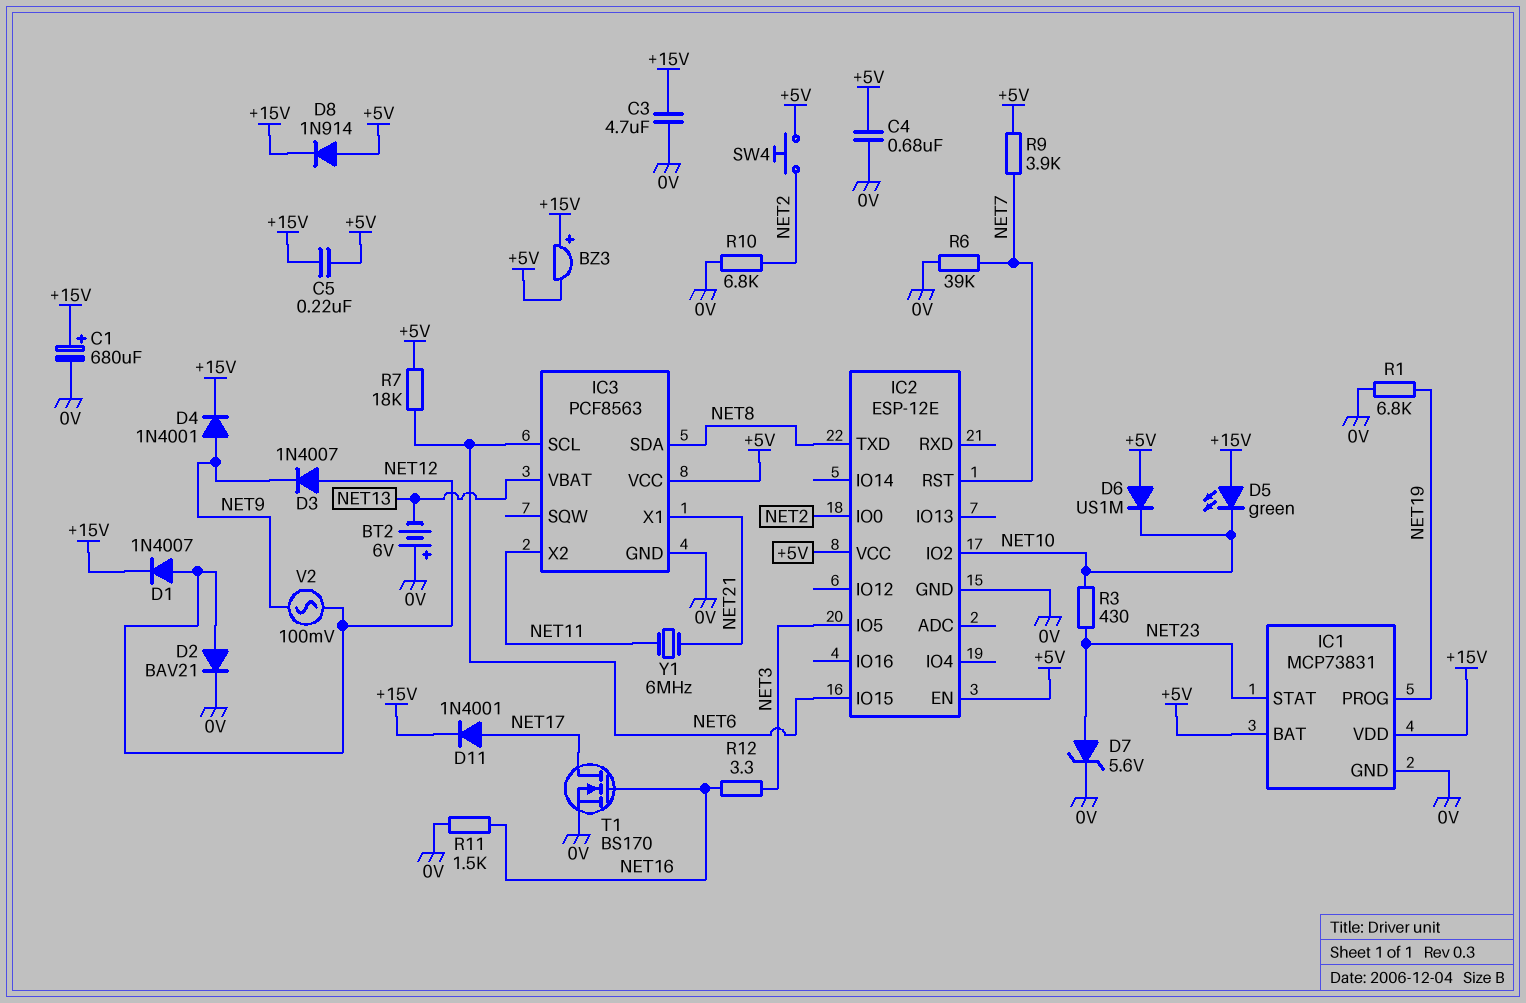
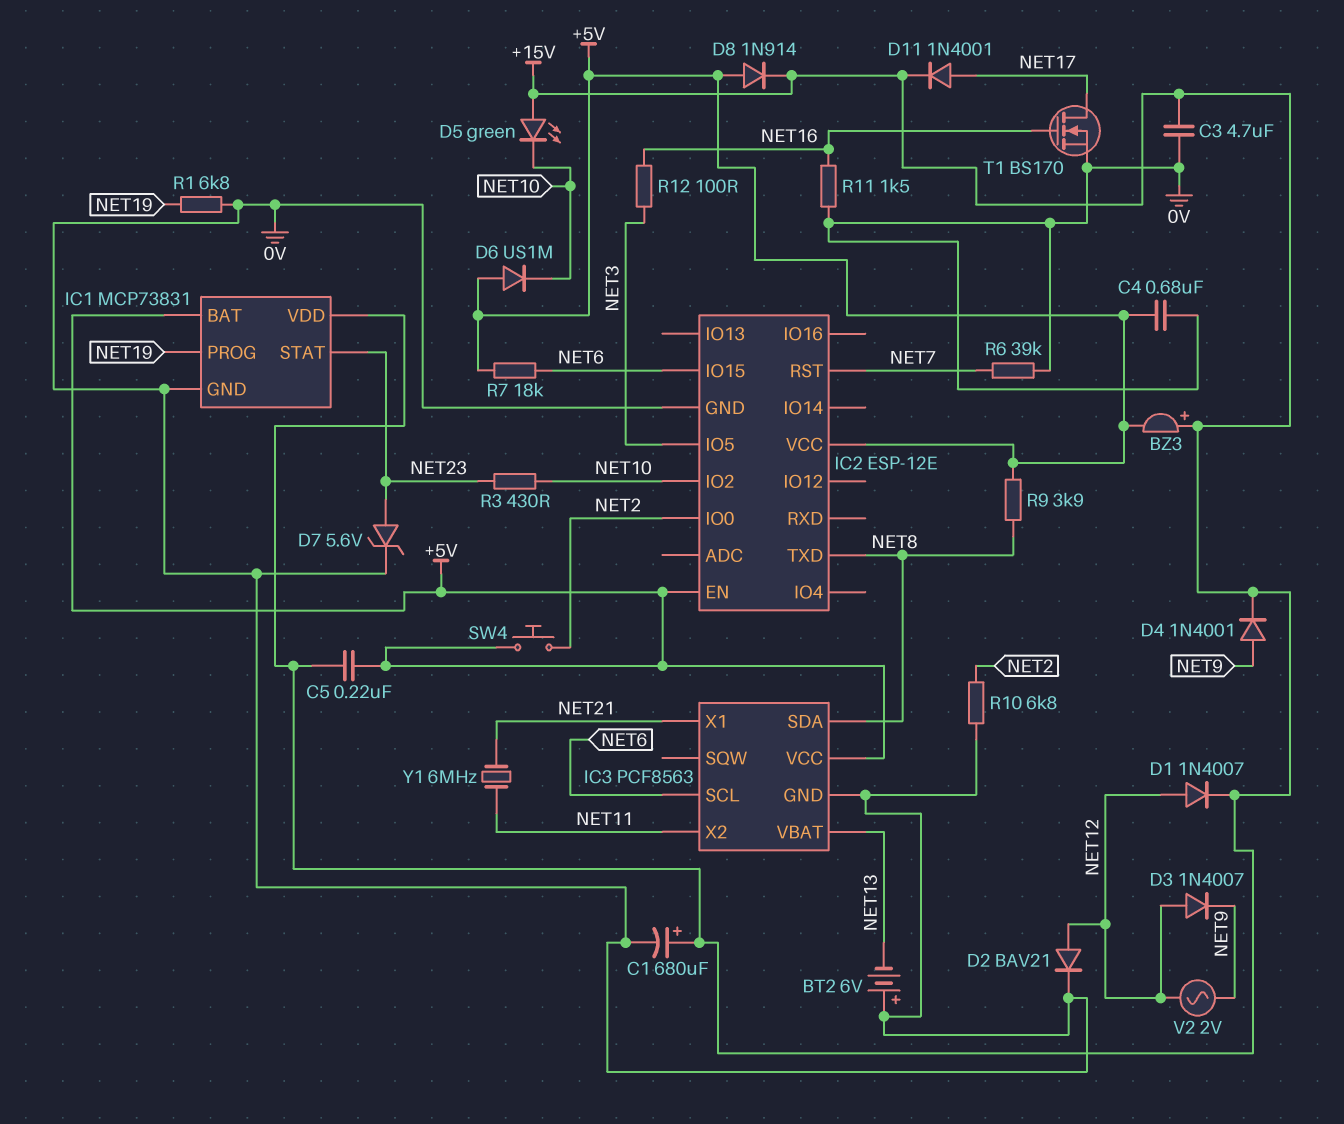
R9: 3.9k (+5V, NET7) -> 3.9k (+5V, NET8)
R12: 3.3 (NET3, NET16) -> 100 (NET3, NET16)
V2: AC 100mV (NET9, NET12) -> AC 2V (NET9, NET12)

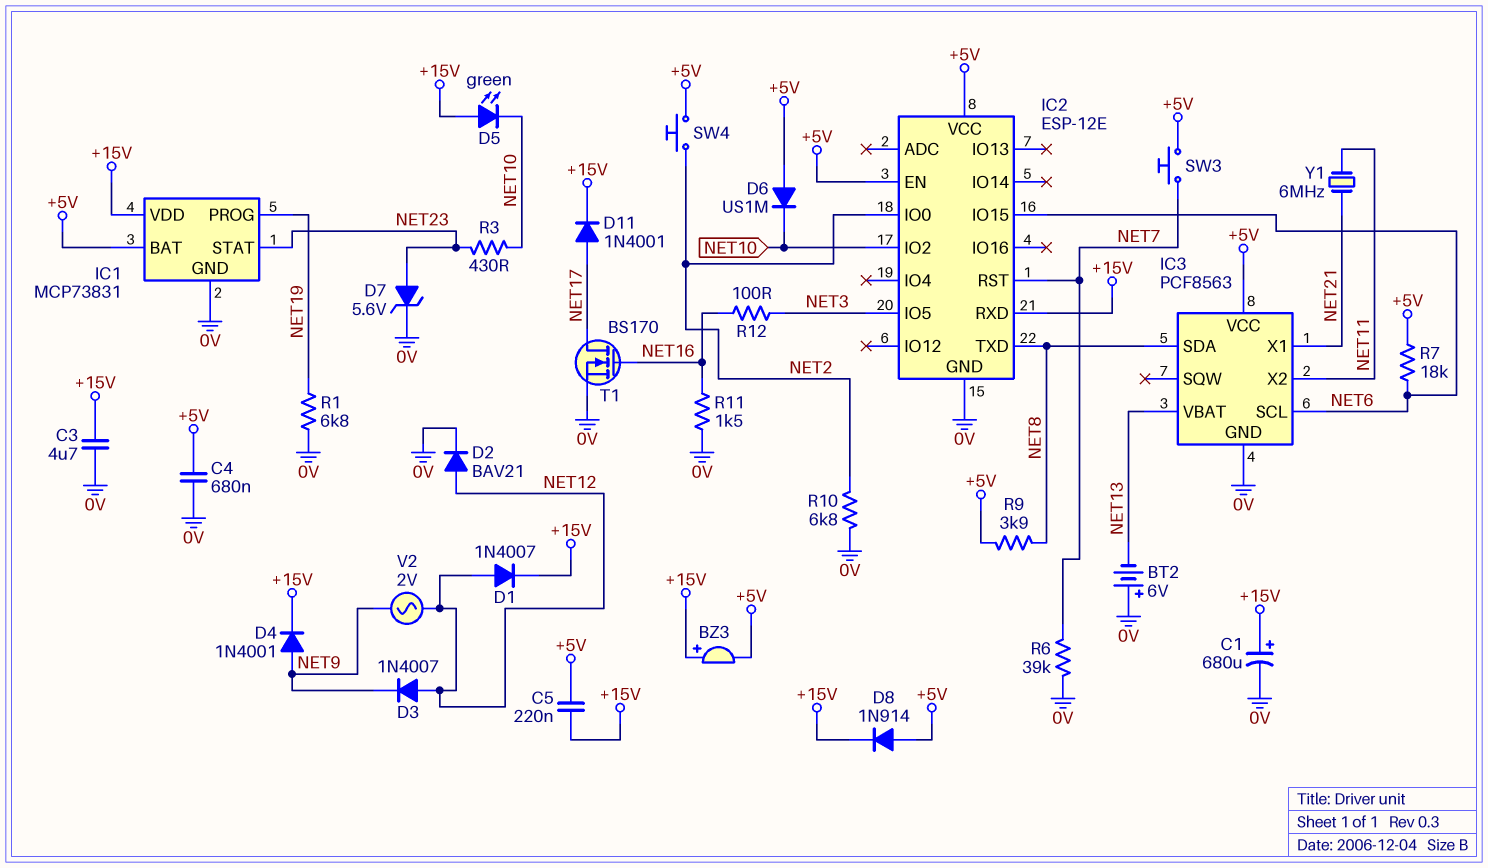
IC2 pin RXD: none -> +15V
SW3: none -> button (+5V, NET7)

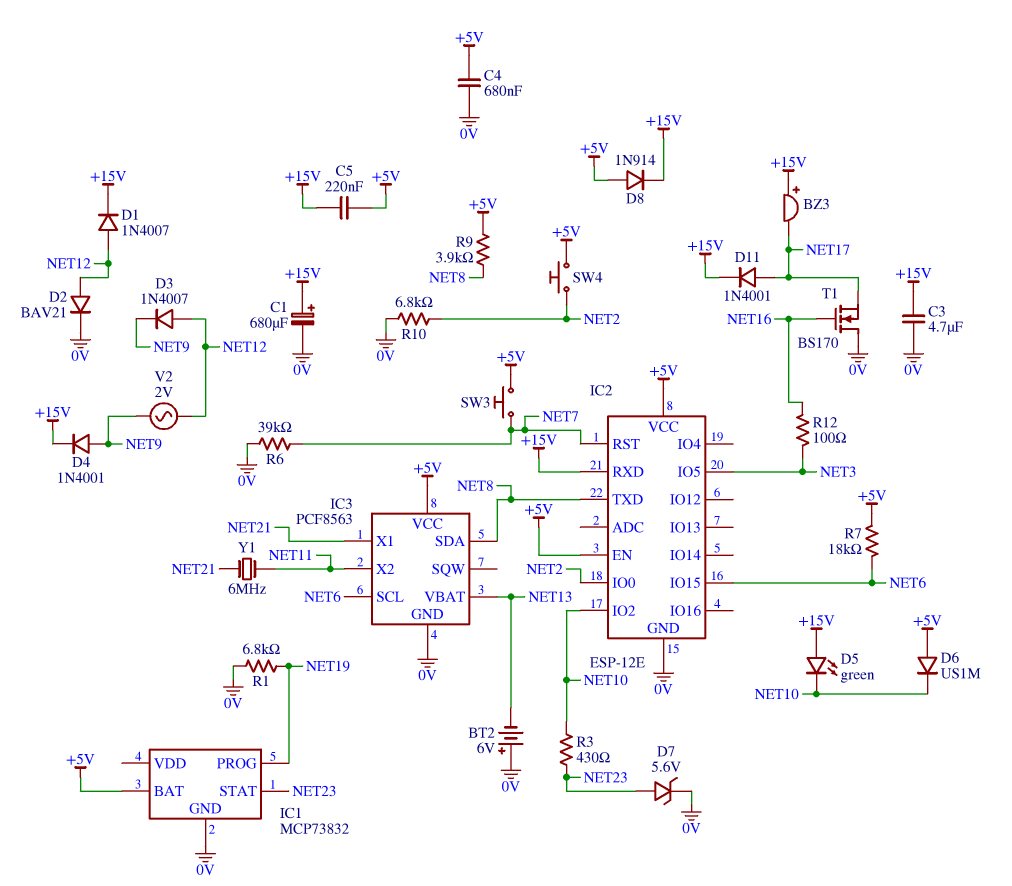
BZ3: buzzer (plus +15V, minus +5V) -> buzzer (plus +15V, minus NET17)
IC1: MCP73831 -> MCP73832
IC1 pin VDD: +15V -> none
R11: 1.5k (0V, NET16) -> none
T1: NMOS BS170 (G NET16, D NET17, S 0V) -> NMOS BS170 (G NET16, D 0V, S NET17)

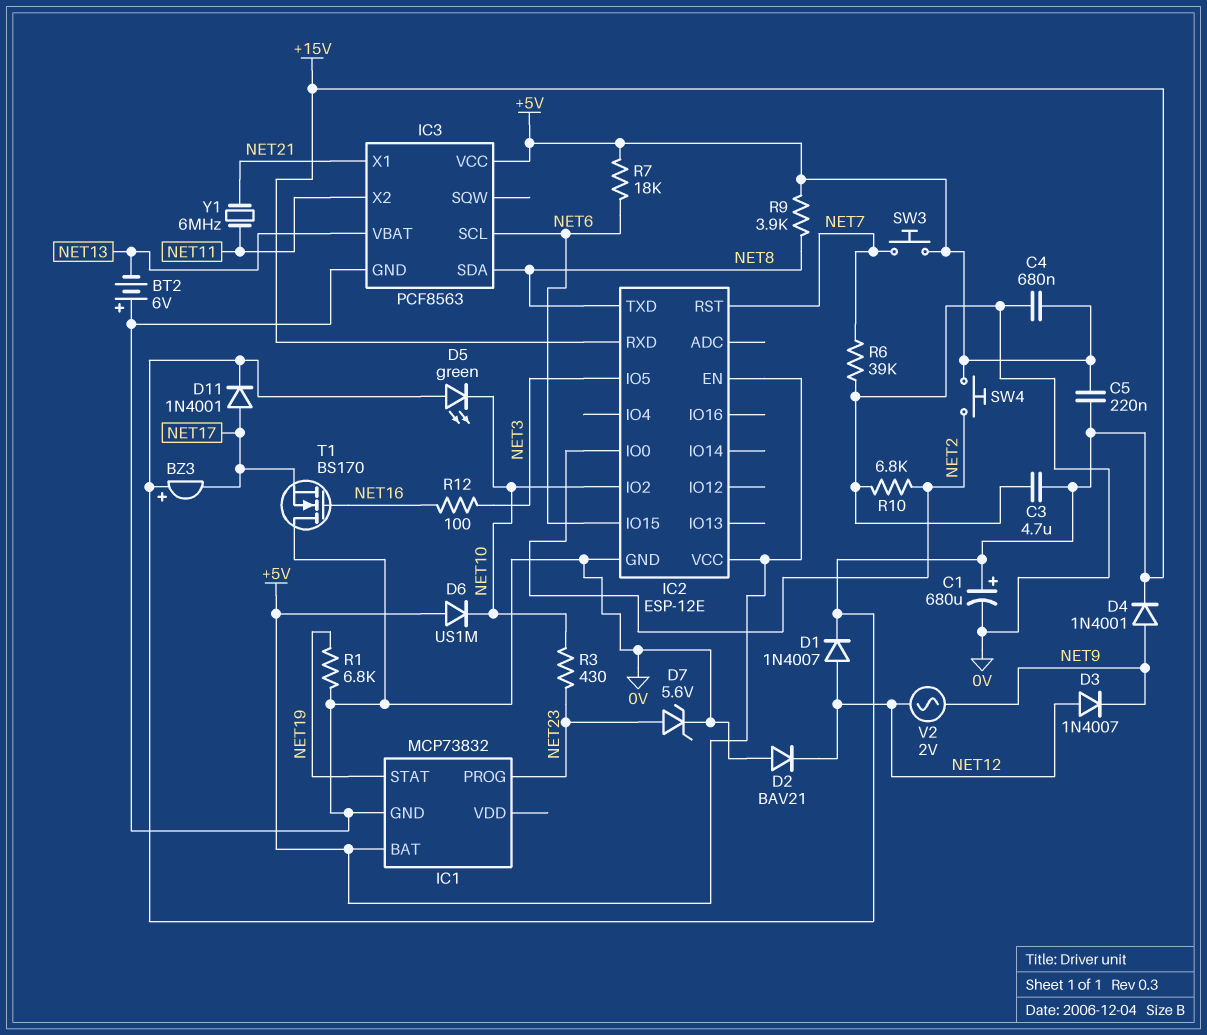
D2: diode BAV21 (A NET12, K 0V) -> diode BAV21 (A 0V, K NET12)
D8: diode 1N914 (A +5V, K +15V) -> none
IC1 pin PROG: NET19 -> NET23
IC1 pin STAT: NET23 -> NET19

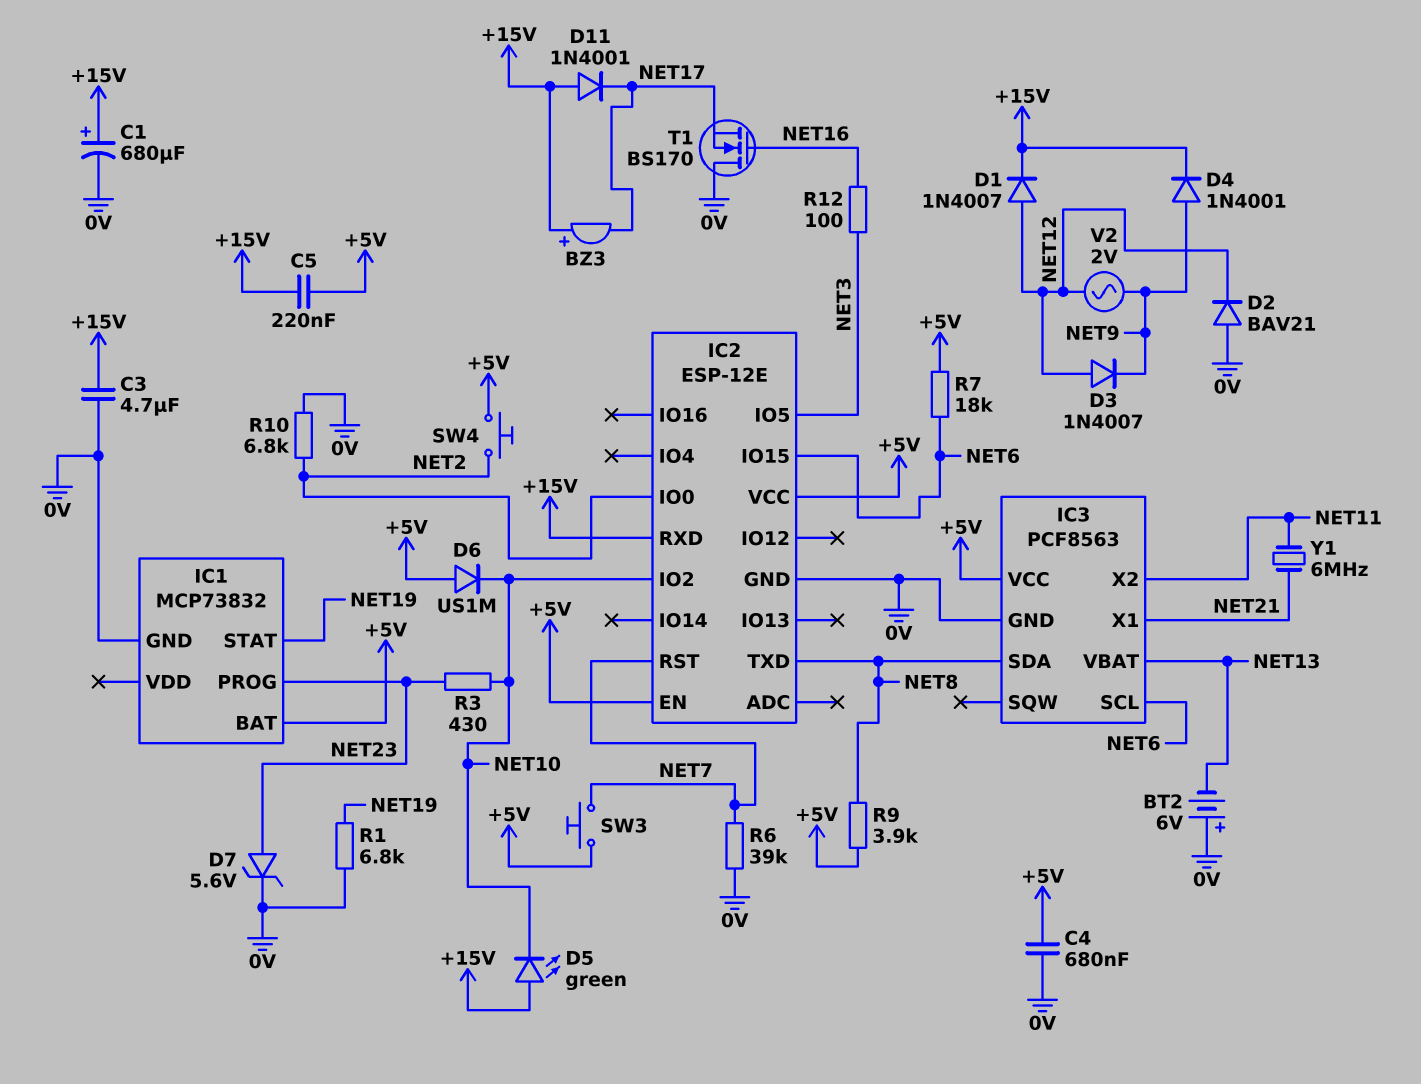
D11: diode 1N4001 (A NET17, K +15V) -> diode 1N4001 (A +15V, K NET17)

